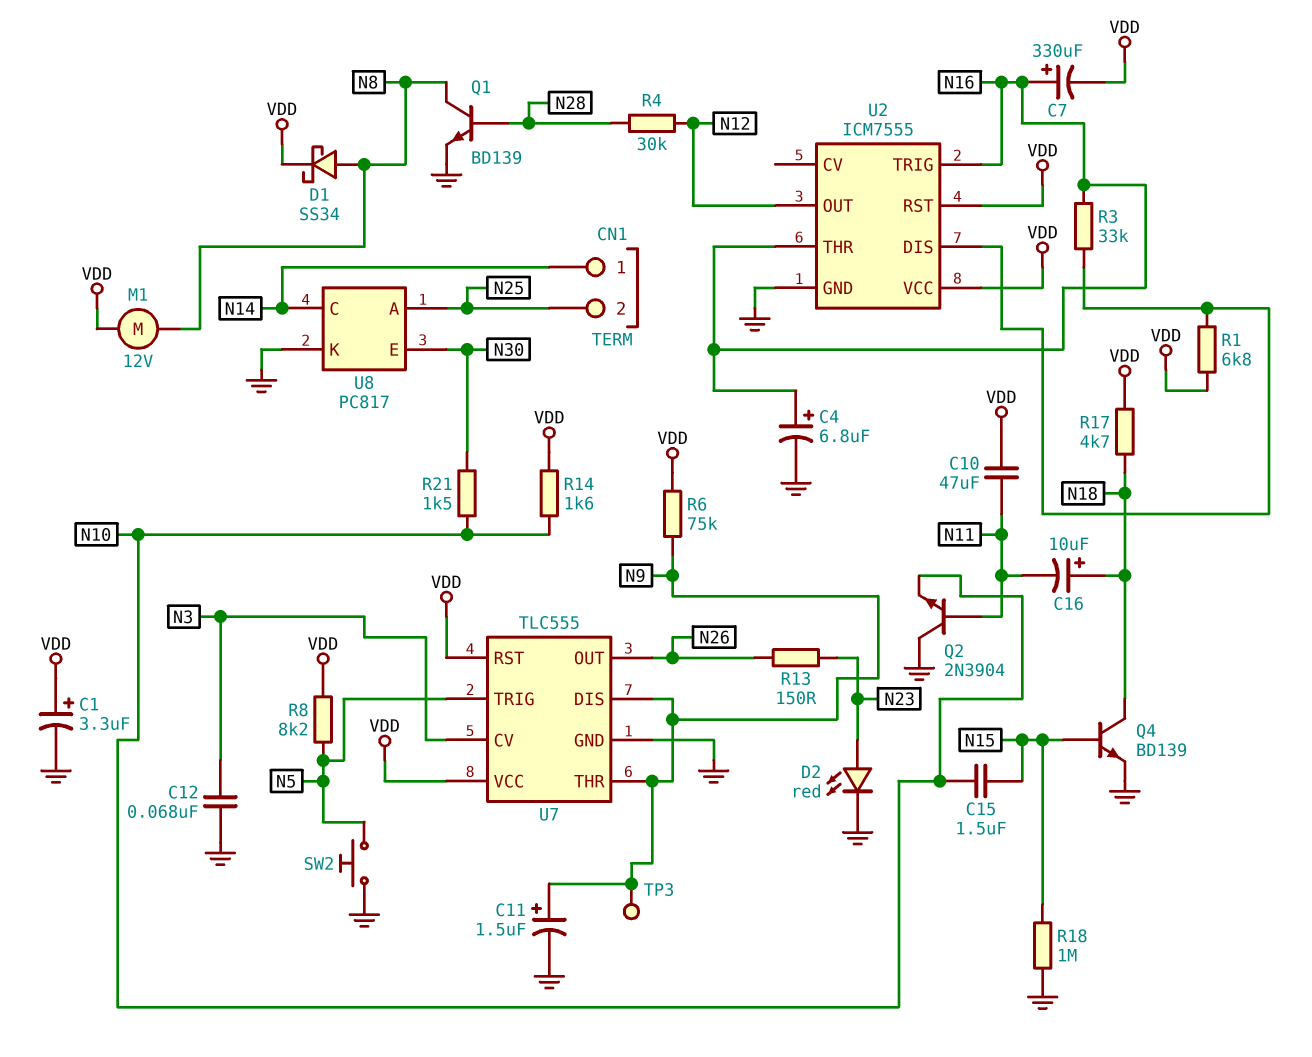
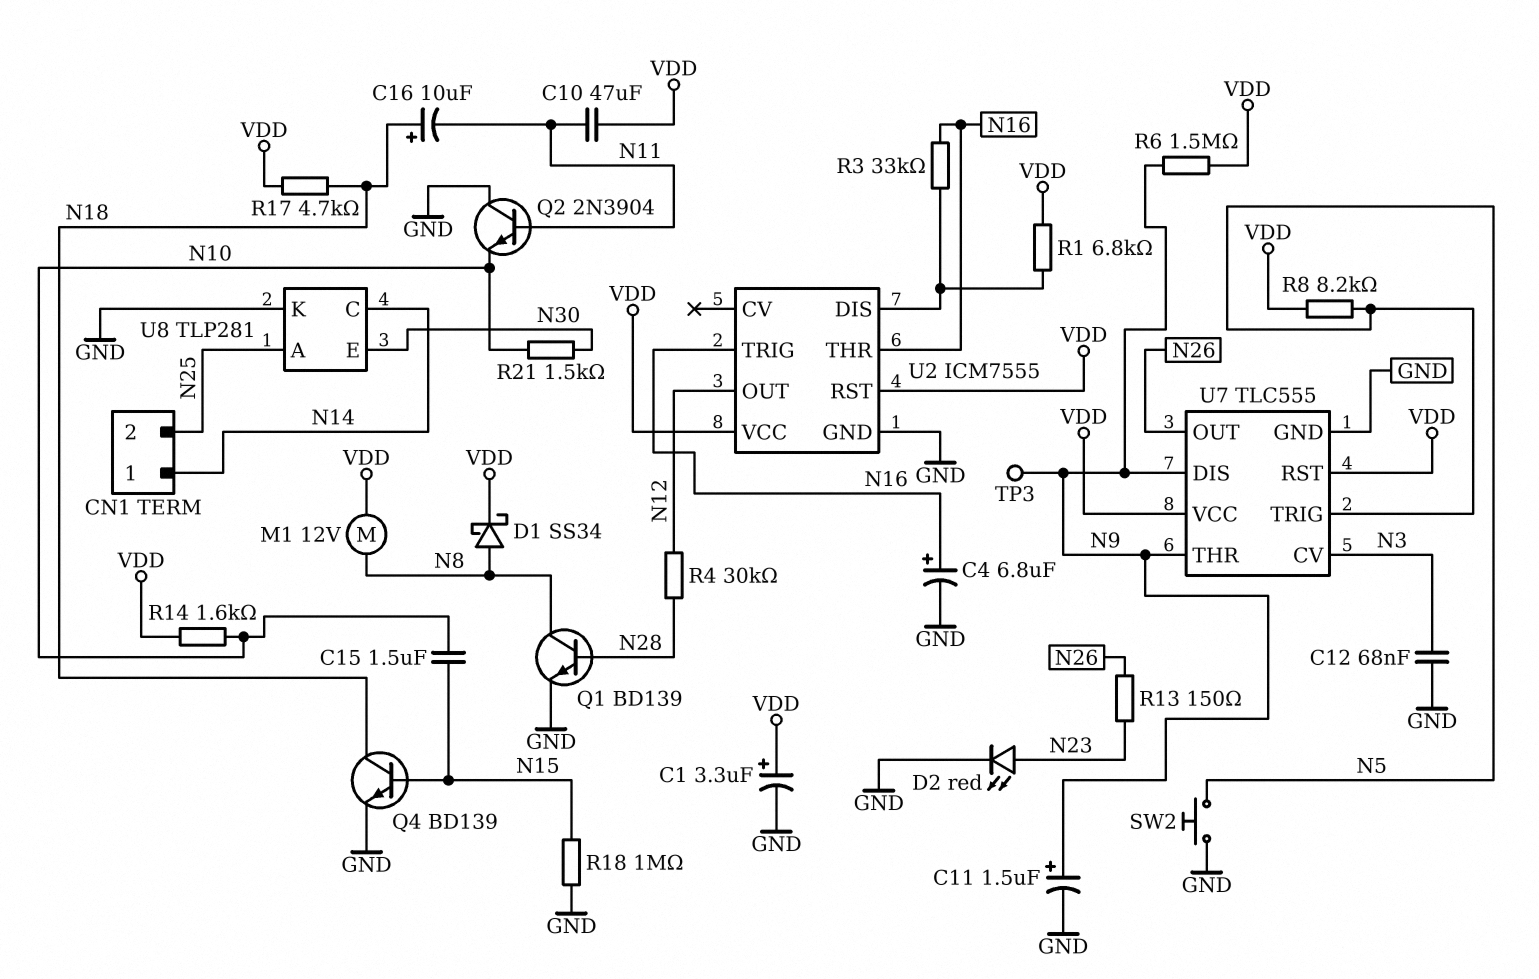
C7: 330uF (plus N16, minus VDD) -> none
R6: 75k (N9, VDD) -> 1.5M (N9, VDD)
U8: PC817 -> TLP281

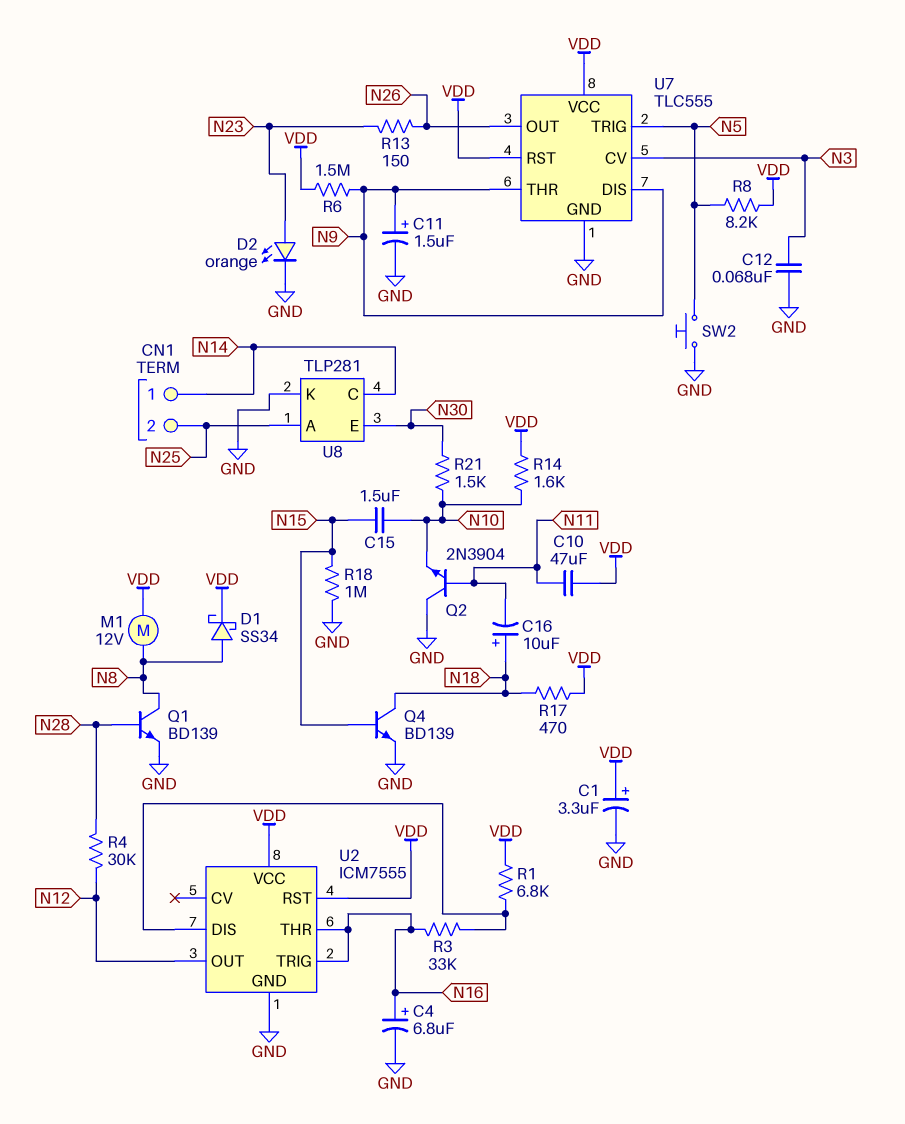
D2: LED red (A N23, K GND) -> LED orange (A N23, K GND)
R17: 4.7k (N18, VDD) -> 470 (N18, VDD)
TP3: test point (N9) -> none

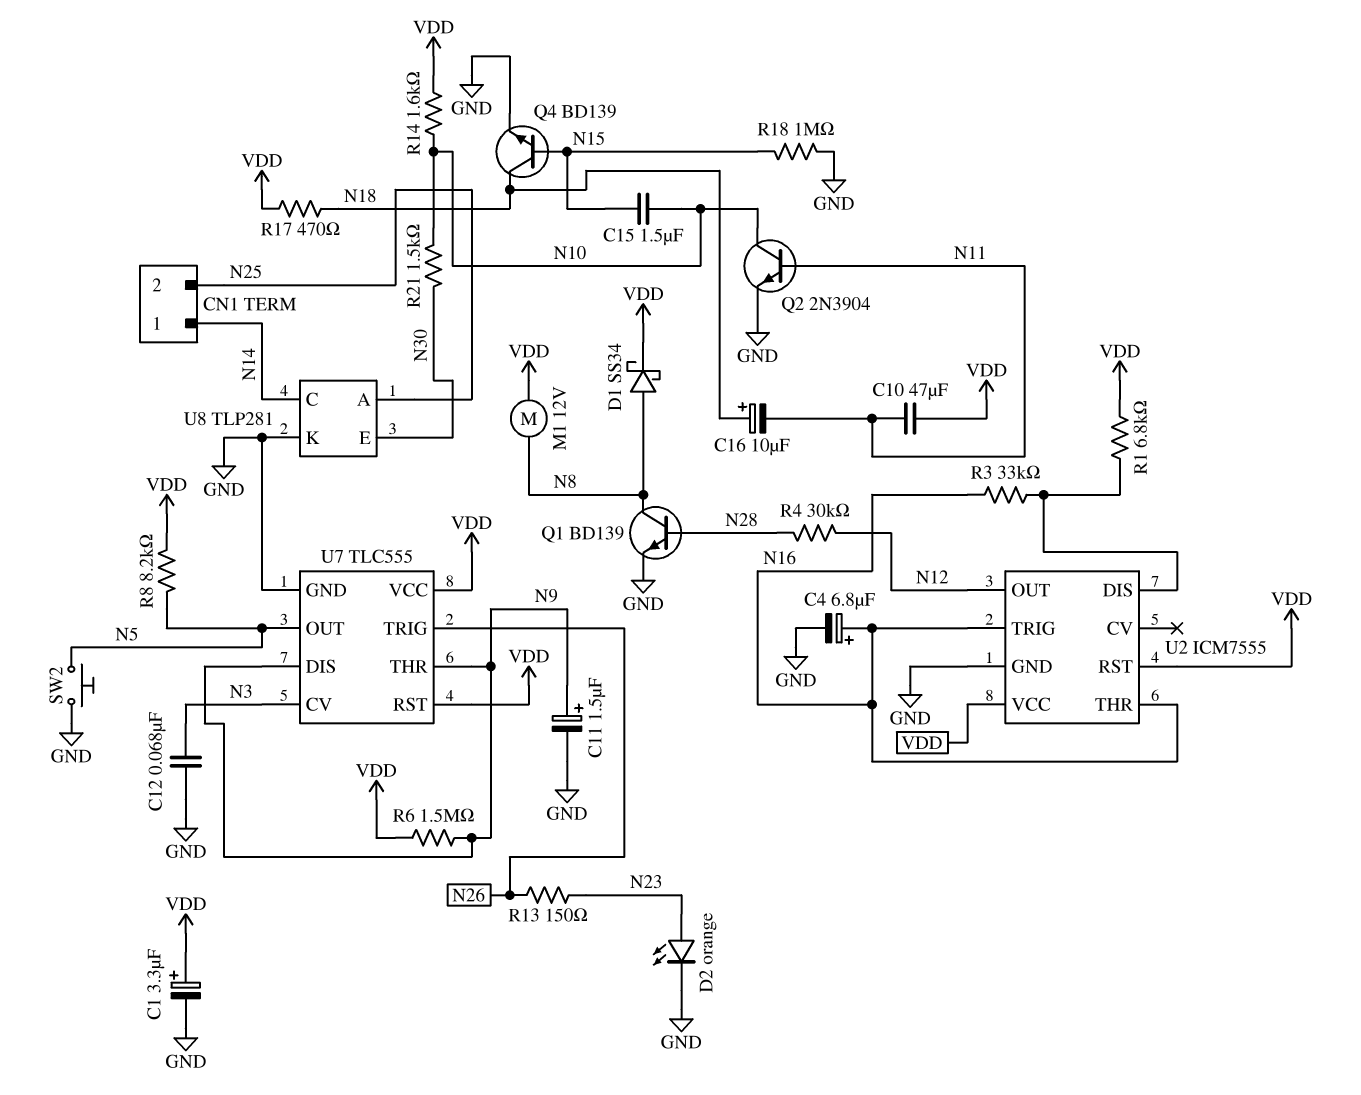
Q2: NPN 2N3904 (B N11, C GND, E N10) -> NPN 2N3904 (B N11, C N10, E GND)
U7 pin OUT: N26 -> N5
U7 pin TRIG: N5 -> N26

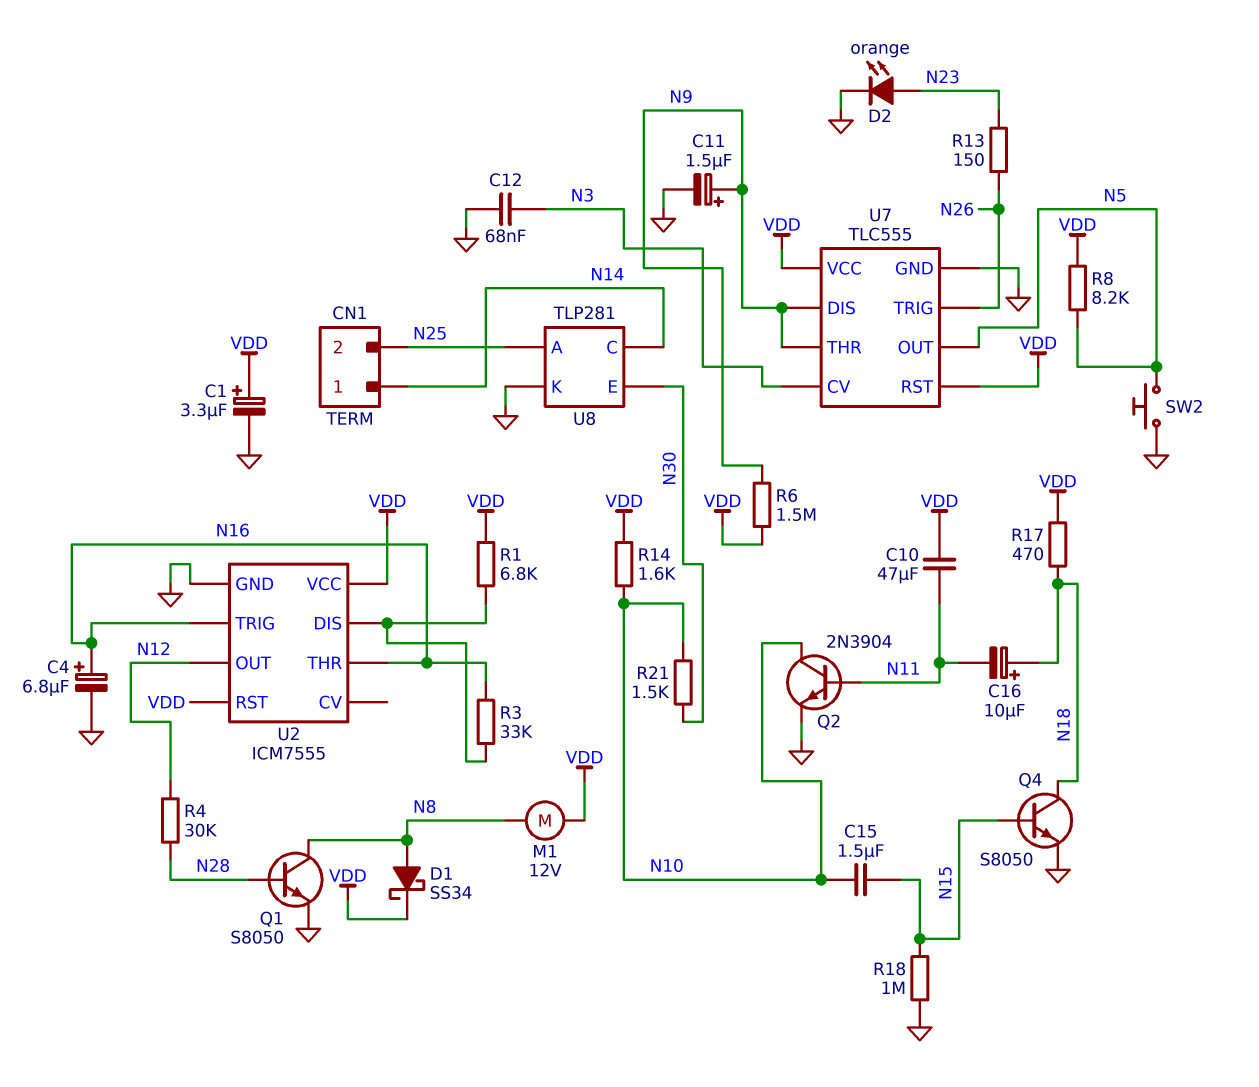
Q1: NPN BD139 (B N28, C N8, E GND) -> NPN S8050 (B N28, C N8, E GND)
Q4: NPN BD139 (B N15, C N18, E GND) -> NPN S8050 (B N15, C N18, E GND)

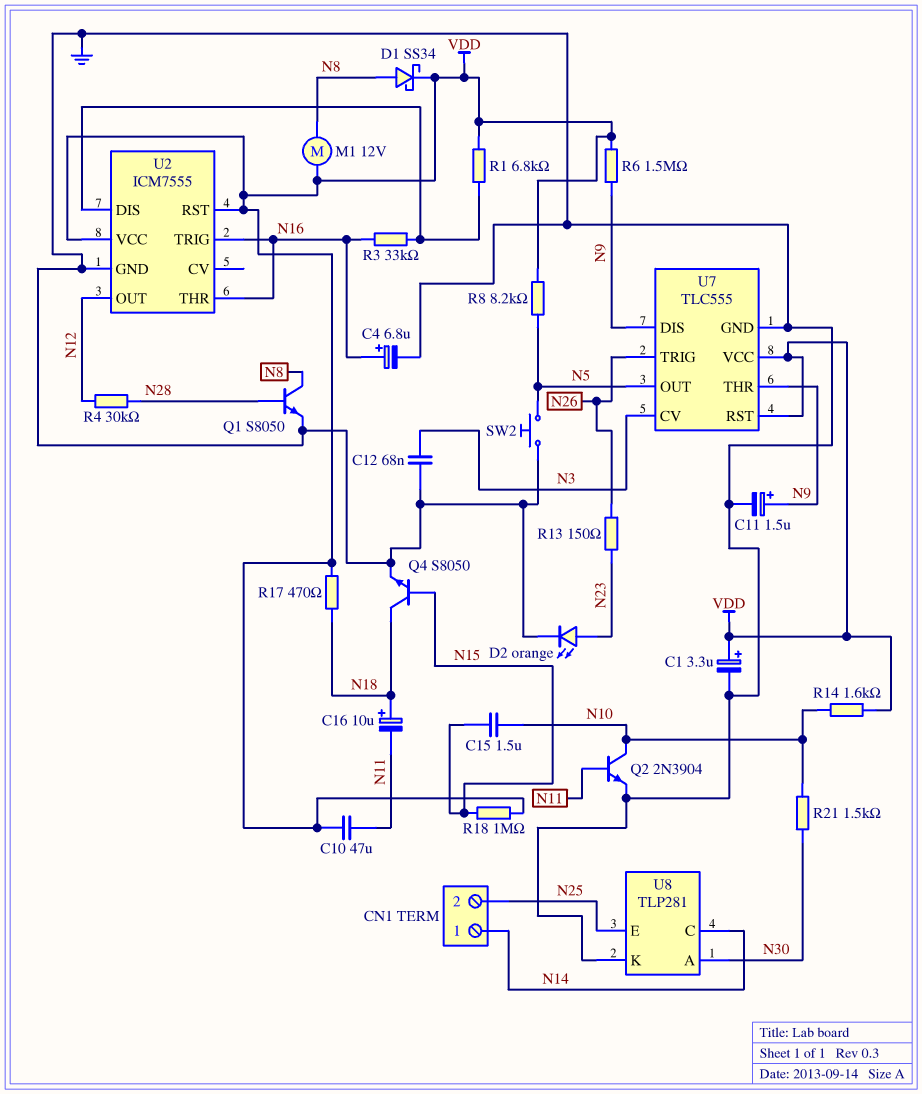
R18: 1M (GND, N15) -> 1M (N15, VDD)
U8 pin A: N25 -> N30
U8 pin E: N30 -> N25

